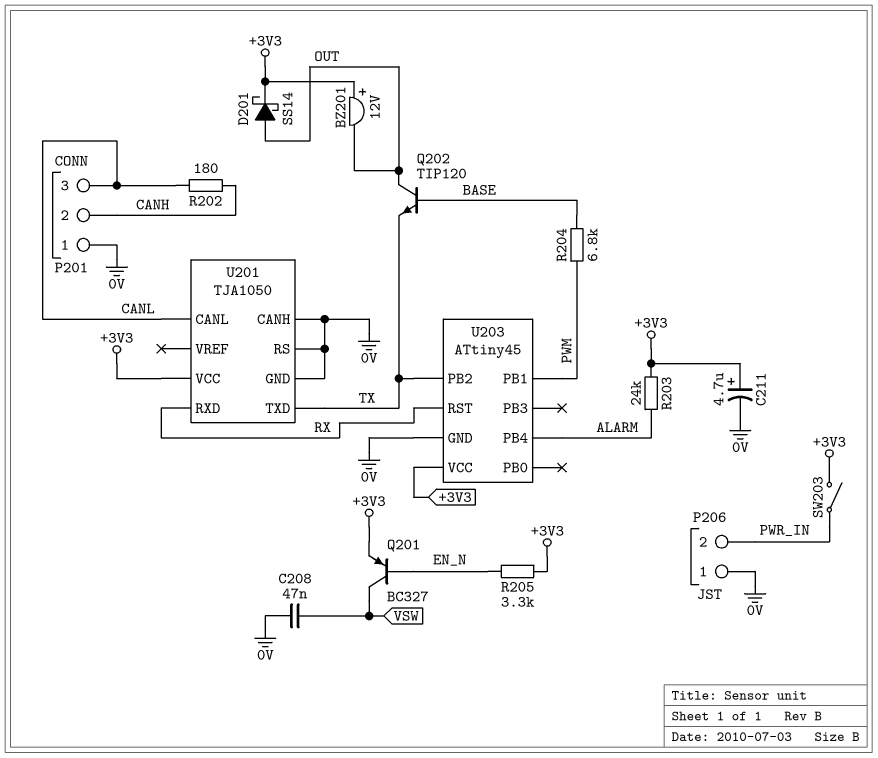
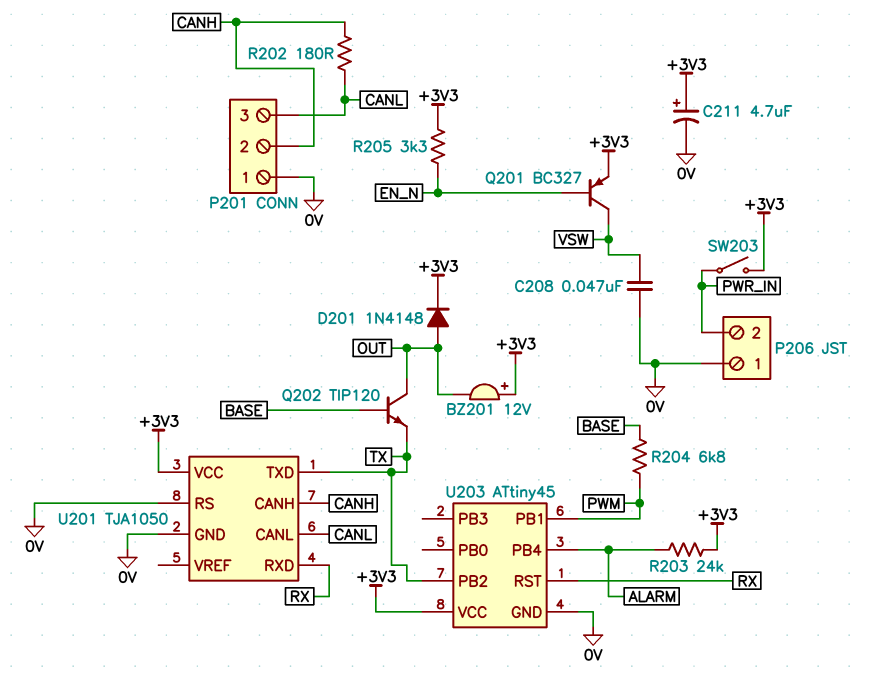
D201: schottky SS14 (A OUT, K +3V3) -> diode 1N4148 (A OUT, K +3V3)
U201 pin CANH: 0V -> CANH

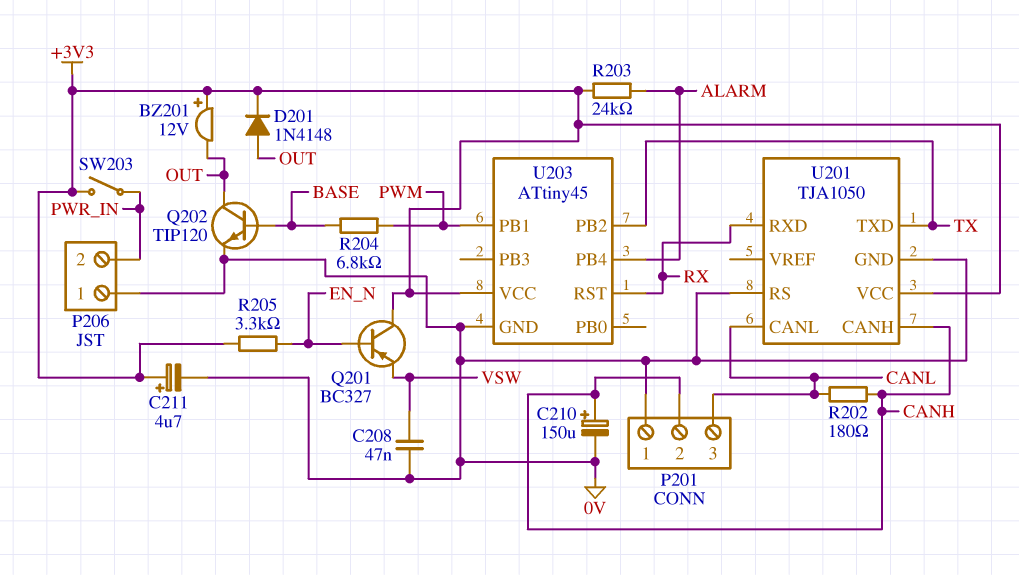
C210: none -> 150uF (plus CANH, minus 0V)
Q201: PNP BC327 (B EN_N, C VSW, E +3V3) -> PNP BC327 (B EN_N, C +3V3, E VSW)
Q202: NPN TIP120 (B BASE, C OUT, E TX) -> NPN TIP120 (B BASE, C OUT, E 0V)

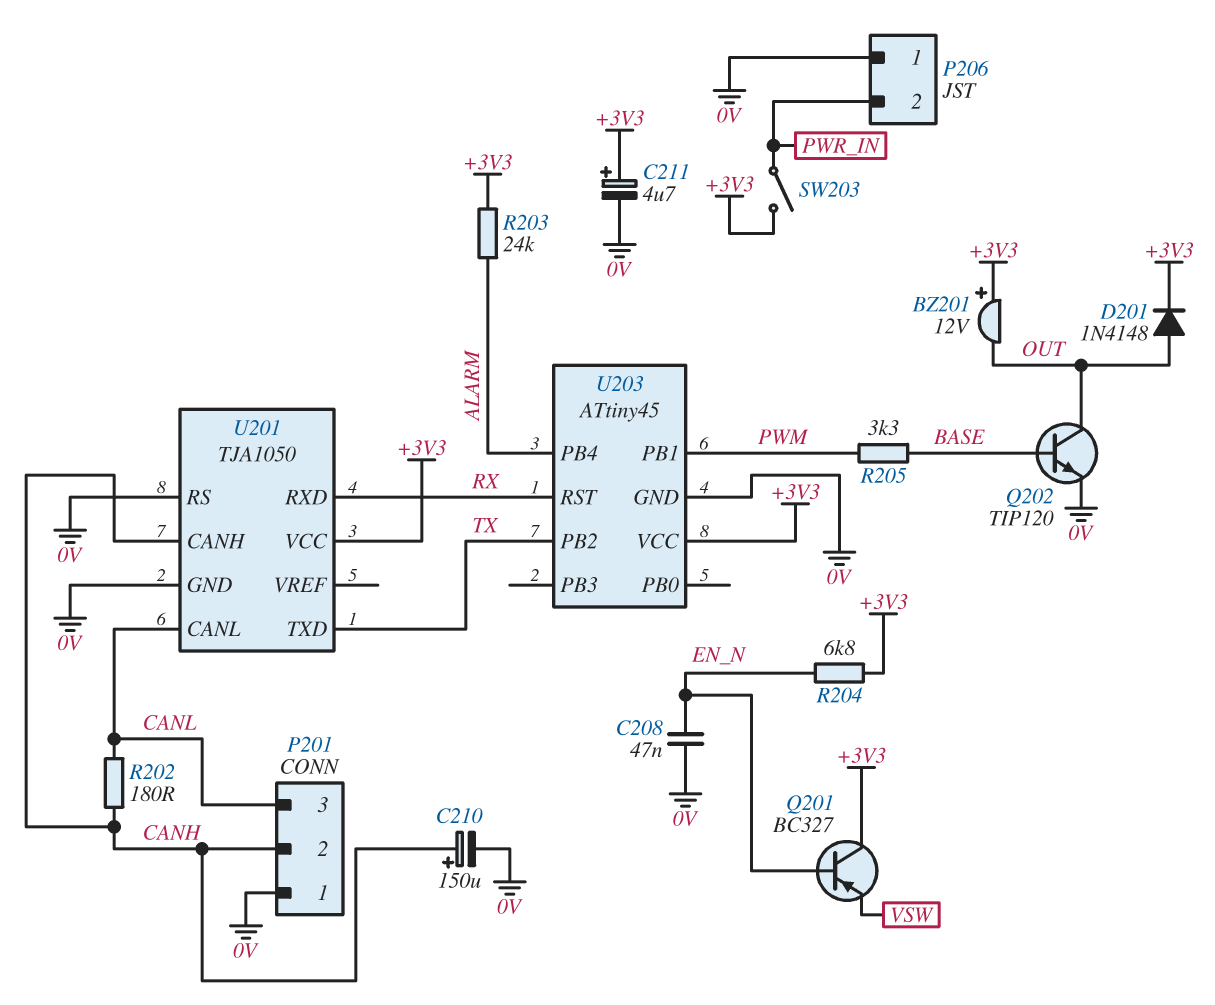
C208: 47nF (0V, VSW) -> 47nF (0V, EN_N)
R204: 6.8k (BASE, PWM) -> 6.8k (+3V3, EN_N)
R205: 3.3k (+3V3, EN_N) -> 3.3k (BASE, PWM)

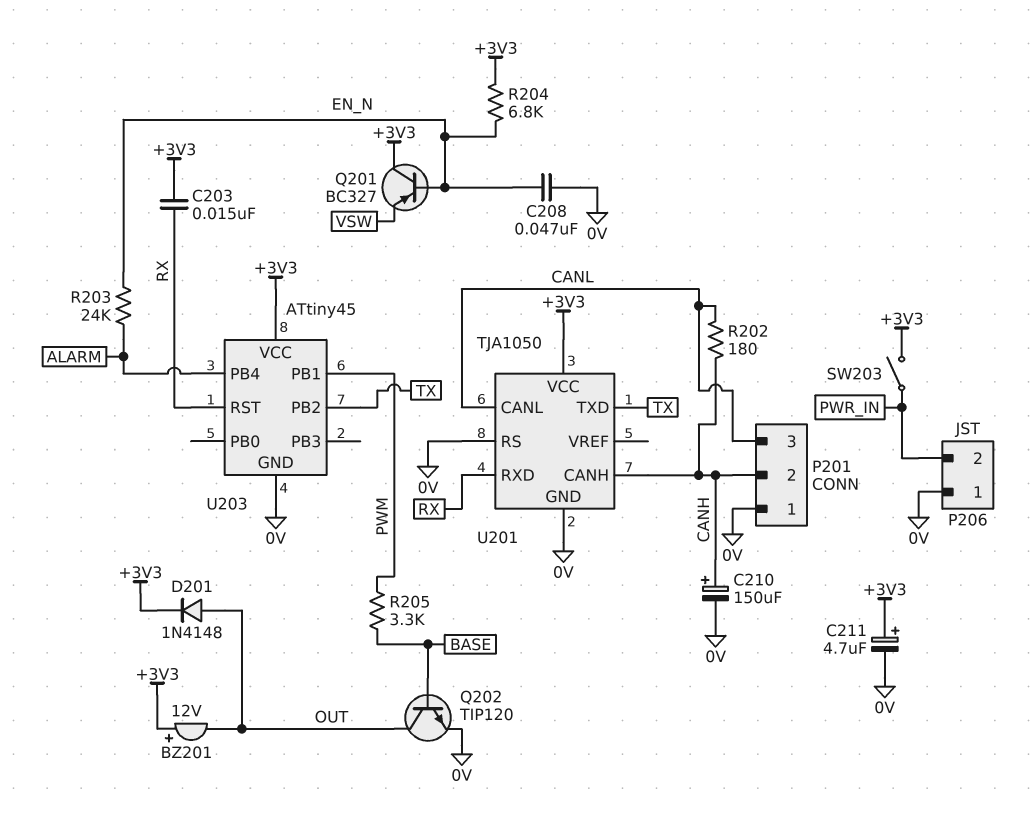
C203: none -> 15nF (+3V3, RX)
R203: 24k (+3V3, ALARM) -> 24k (ALARM, EN_N)

